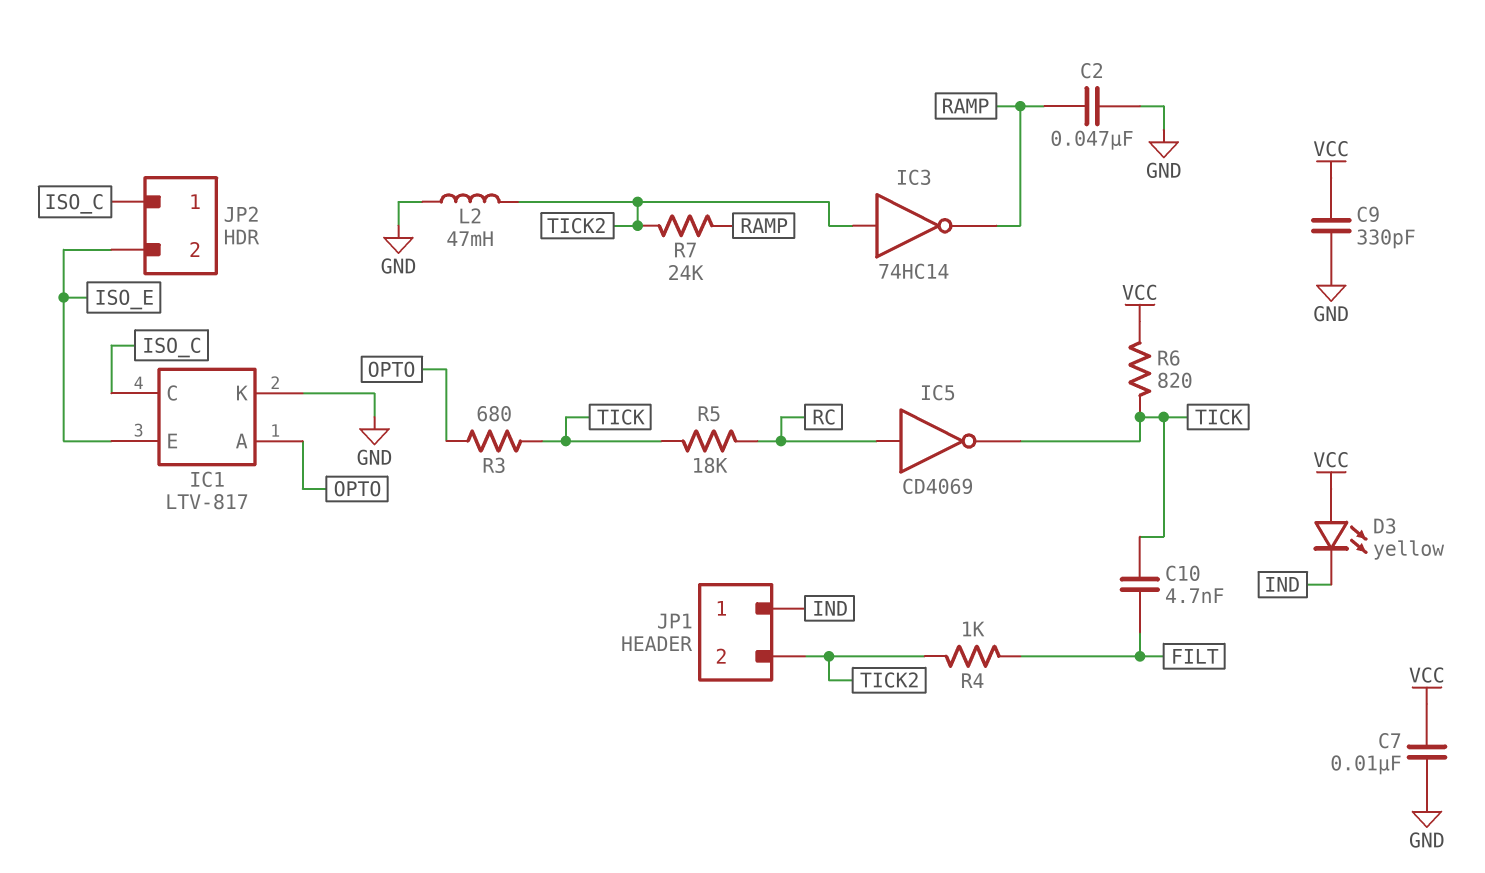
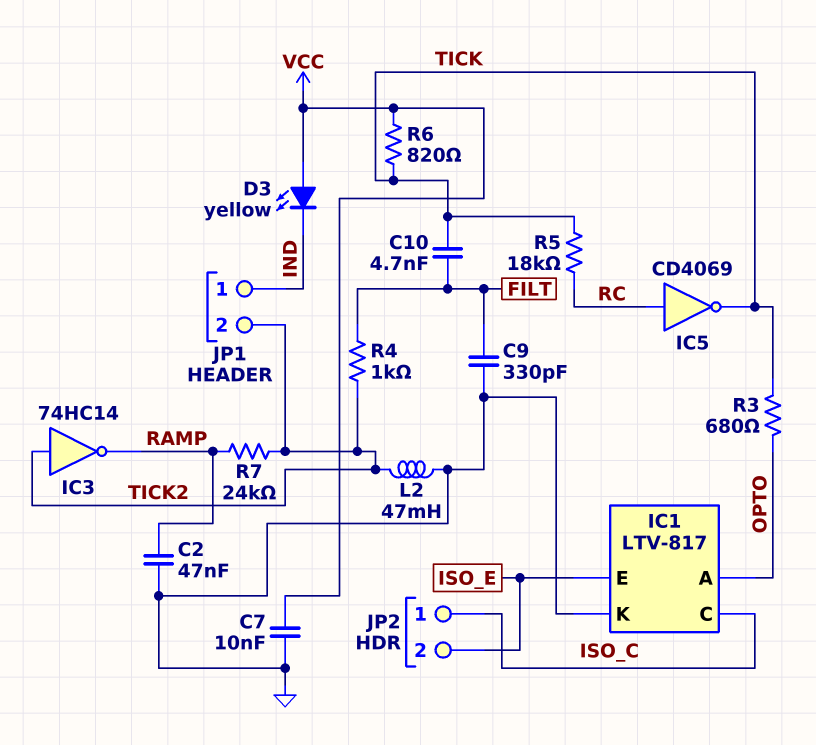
C9: 330pF (GND, VCC) -> 330pF (FILT, GND)

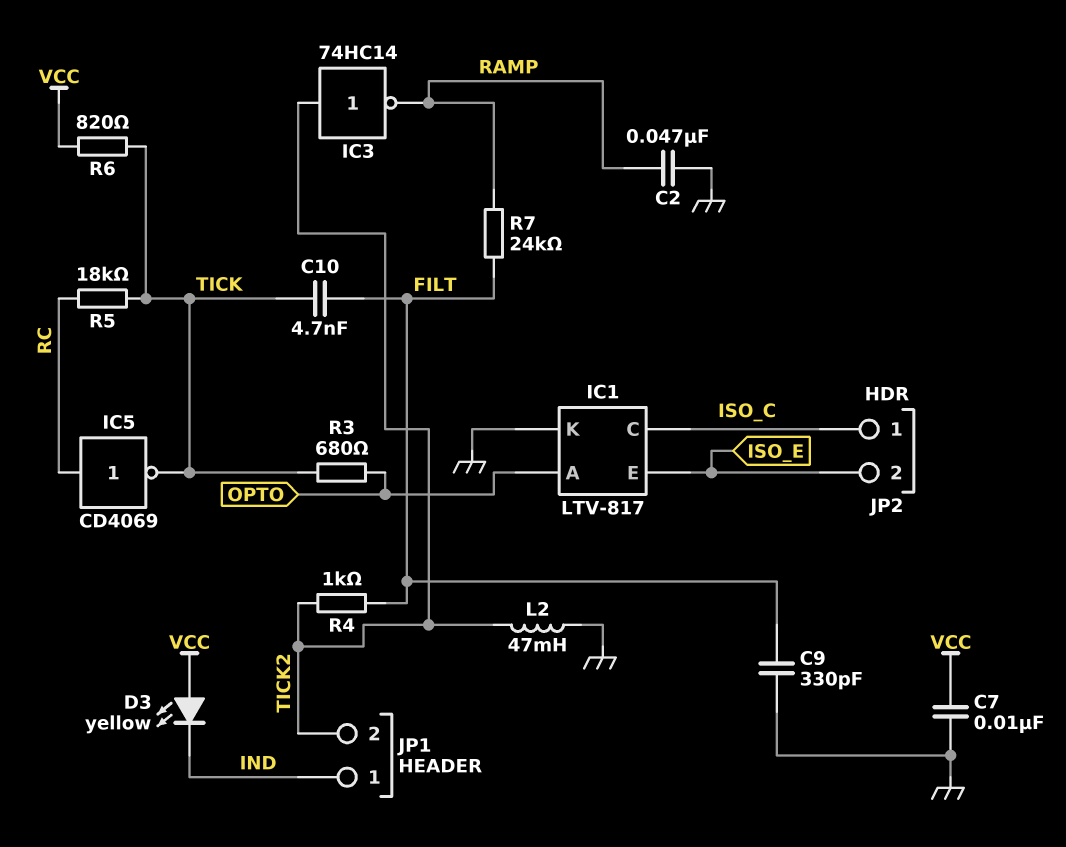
R7: 24k (RAMP, TICK2) -> 24k (FILT, RAMP)

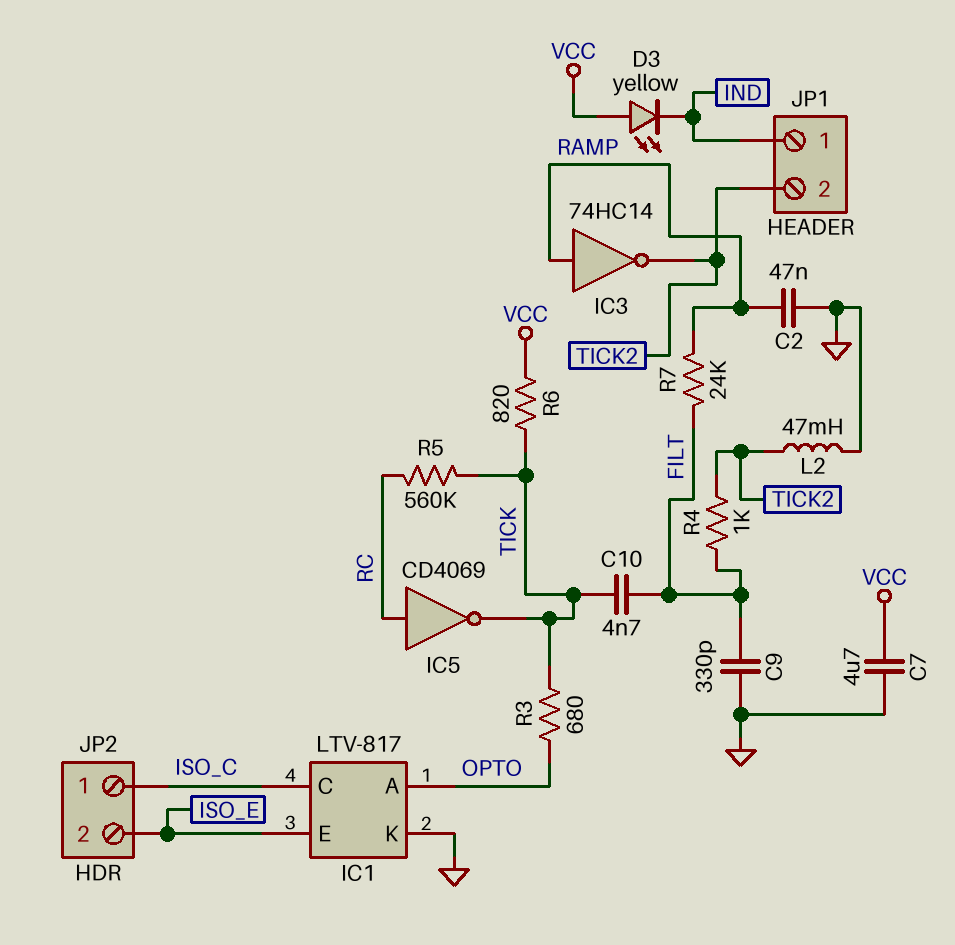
C7: 10nF (GND, VCC) -> 4.7uF (GND, VCC)
IC3: NOT 74HC14 (in TICK2, out RAMP) -> NOT 74HC14 (in RAMP, out TICK2)
R5: 18k (RC, TICK) -> 560k (RC, TICK)

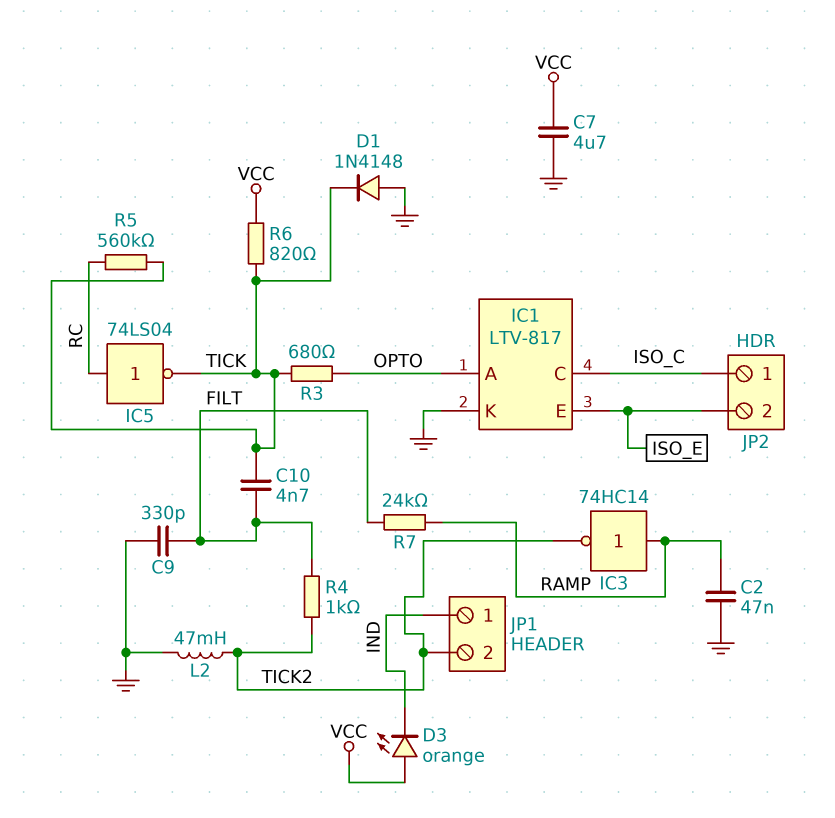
D1: none -> diode 1N4148 (A GND, K TICK)
D3: LED yellow (A VCC, K IND) -> LED orange (A VCC, K IND)
IC5: NOT CD4069 (in RC, out TICK) -> NOT 74LS04 (in RC, out TICK)

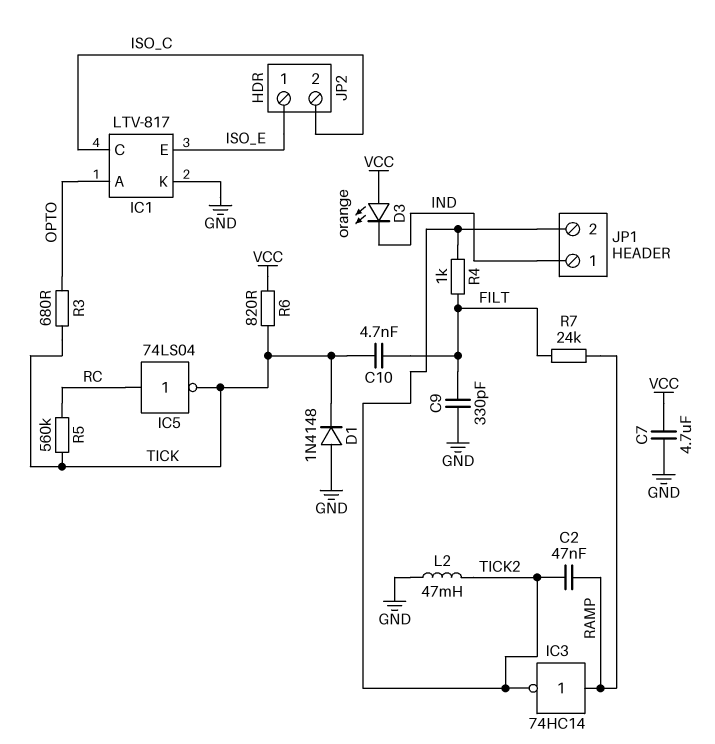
C2: 47nF (GND, RAMP) -> 47nF (RAMP, TICK2)
JP2 pin 1: ISO_C -> ISO_E
JP2 pin 2: ISO_E -> ISO_C

